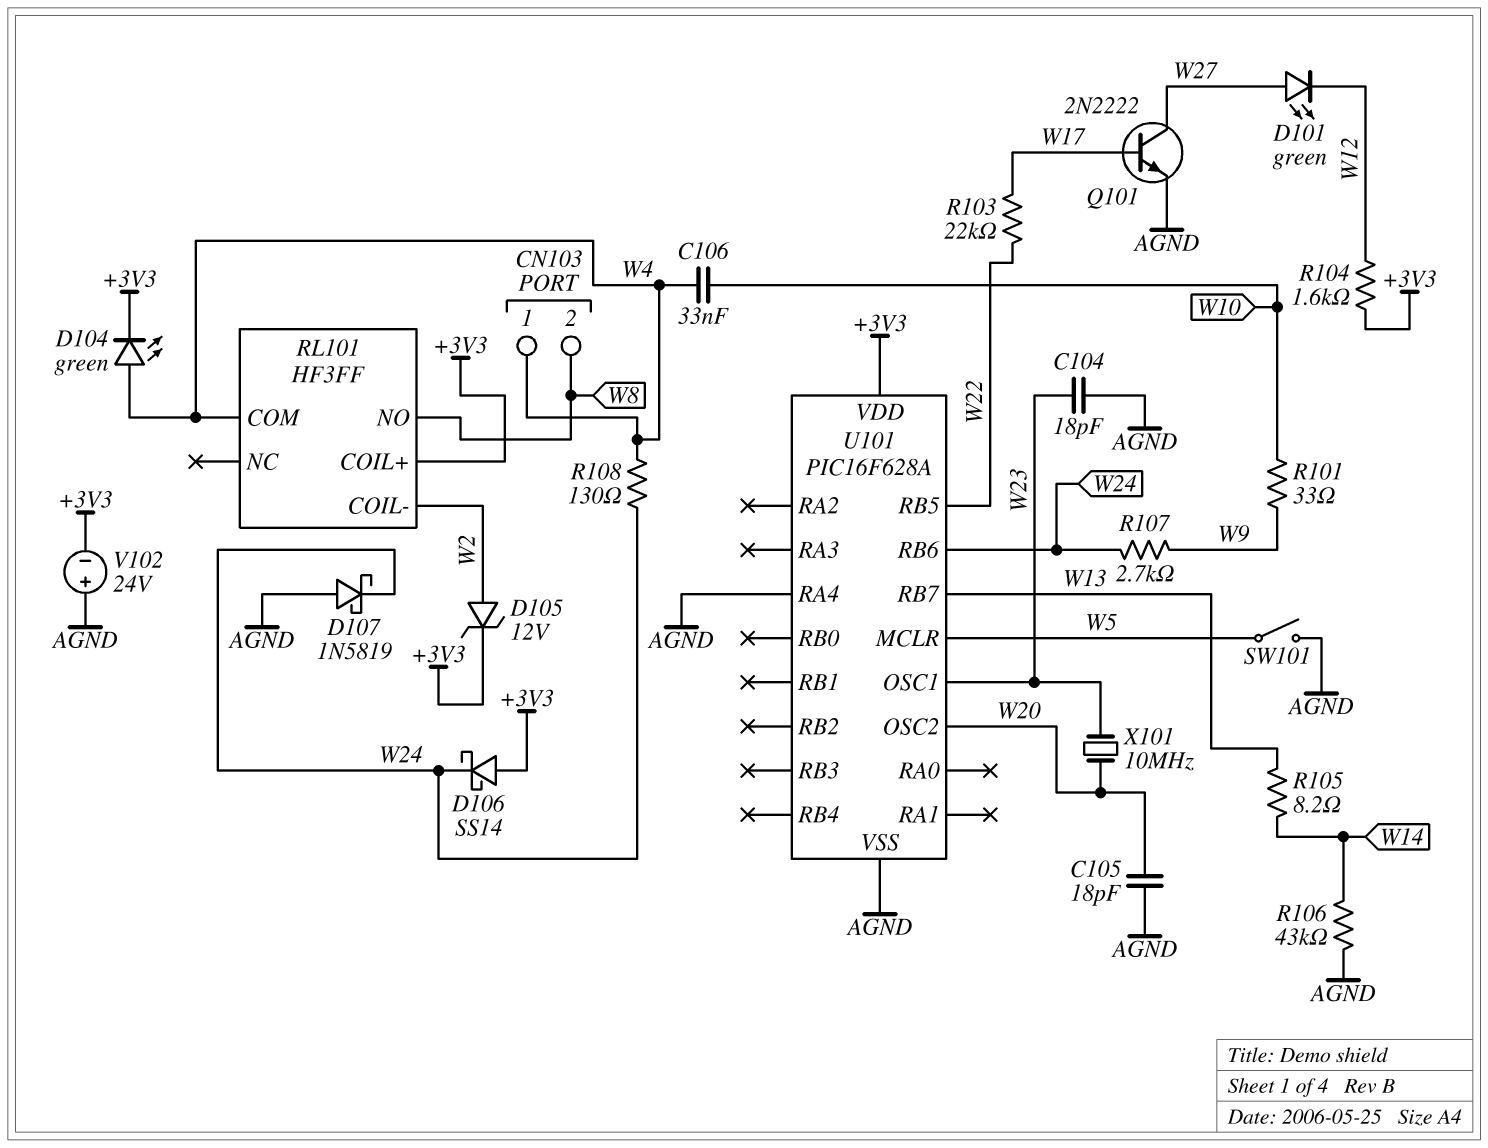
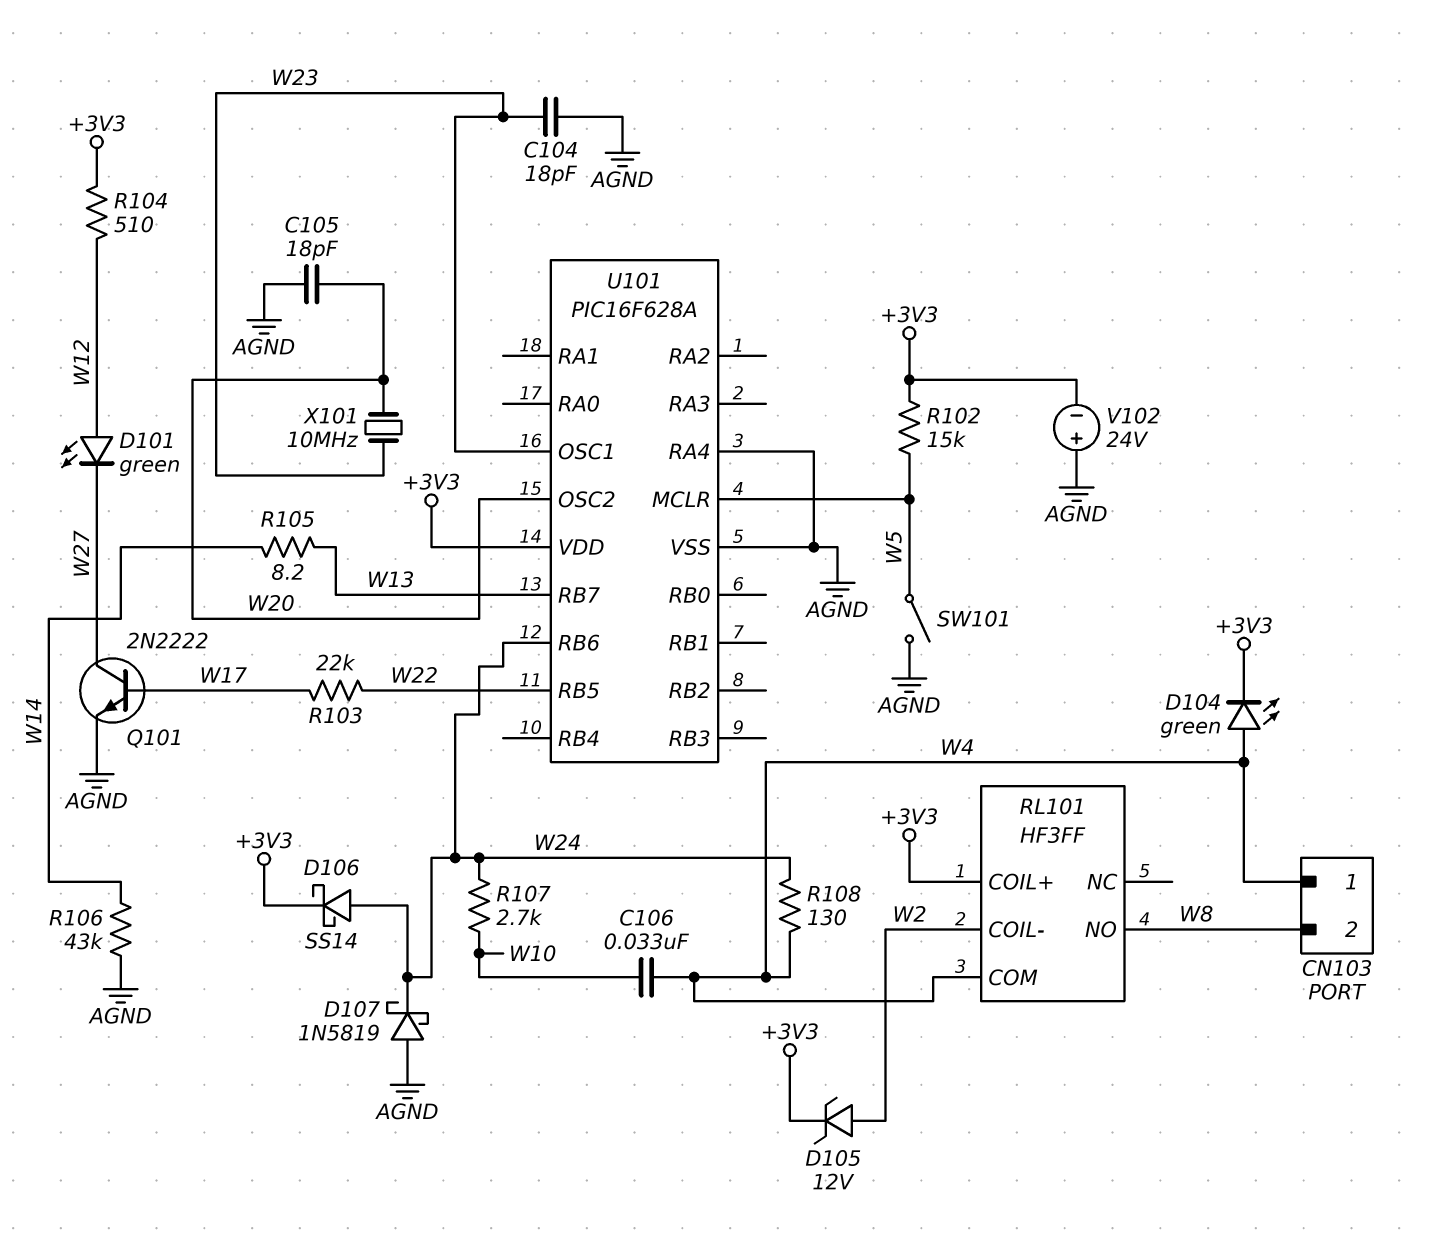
D101: LED green (A W27, K W12) -> LED green (A W12, K W27)
D106: schottky SS14 (A +3V3, K W24) -> schottky SS14 (A W24, K +3V3)
R101: 33 (W9, W10) -> none
R102: none -> 15k (+3V3, W5)
R104: 1.6k (+3V3, W12) -> 510 (+3V3, W12)
R107: 2.7k (W9, W24) -> 2.7k (W10, W24)

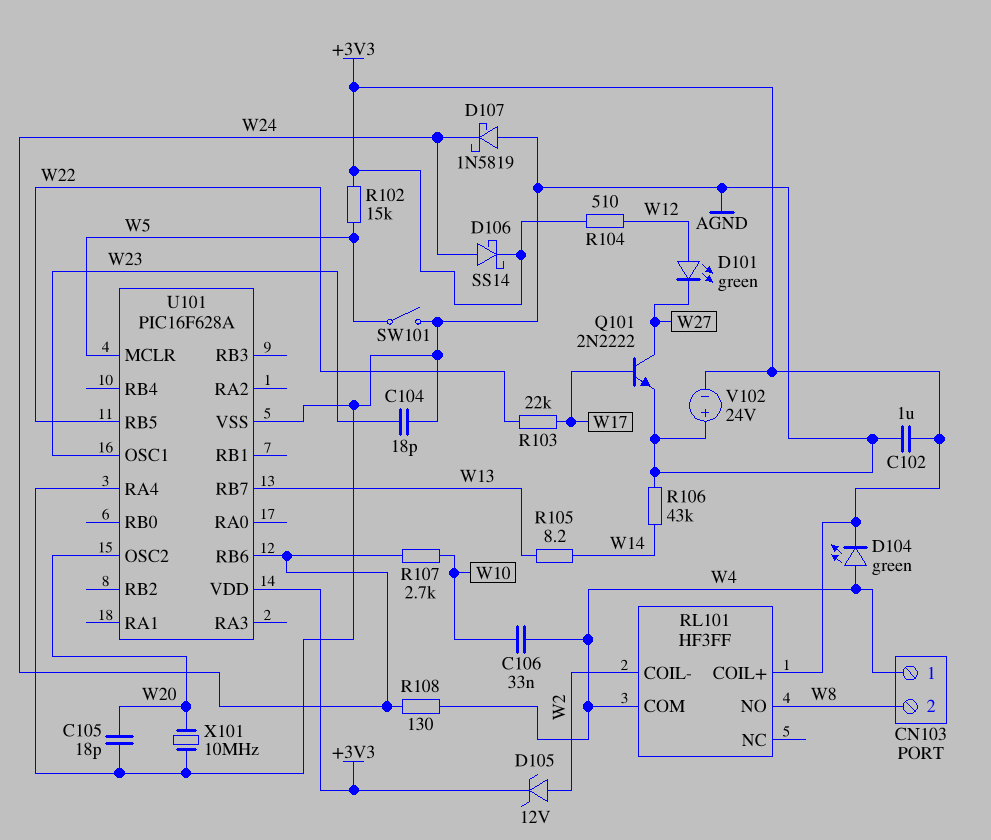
C102: none -> 1uF (+3V3, AGND)
X101: 10MHz (W20, W23) -> 10MHz (AGND, W20)

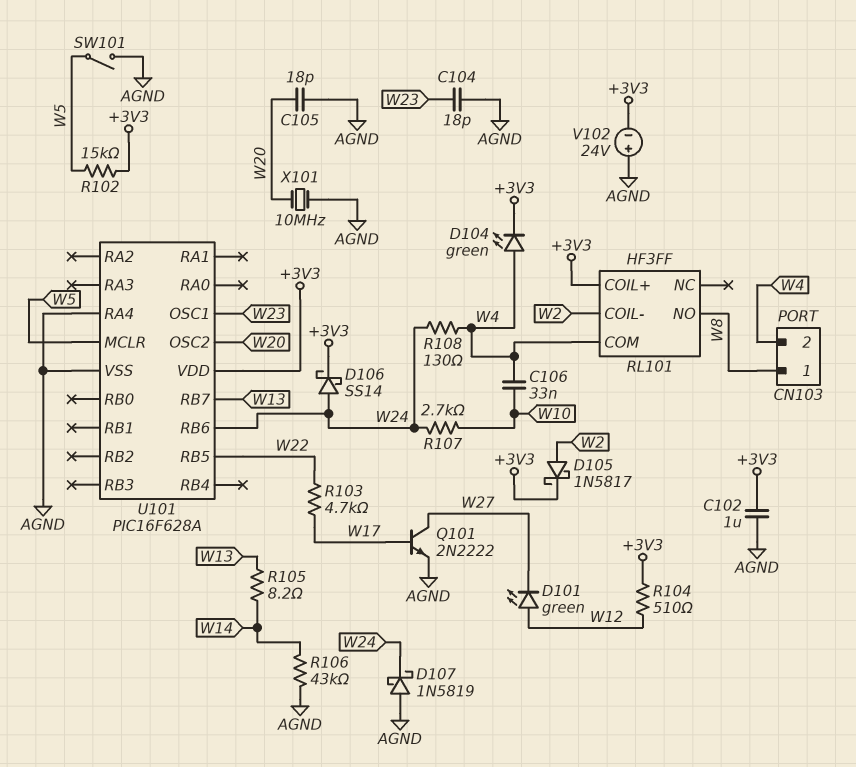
CN103 pin 1: W4 -> W8
CN103 pin 2: W8 -> W4
D105: zener 12V (A W2, K +3V3) -> schottky 1N5817 (A W2, K +3V3)
R103: 22k (W17, W22) -> 4.7k (W17, W22)

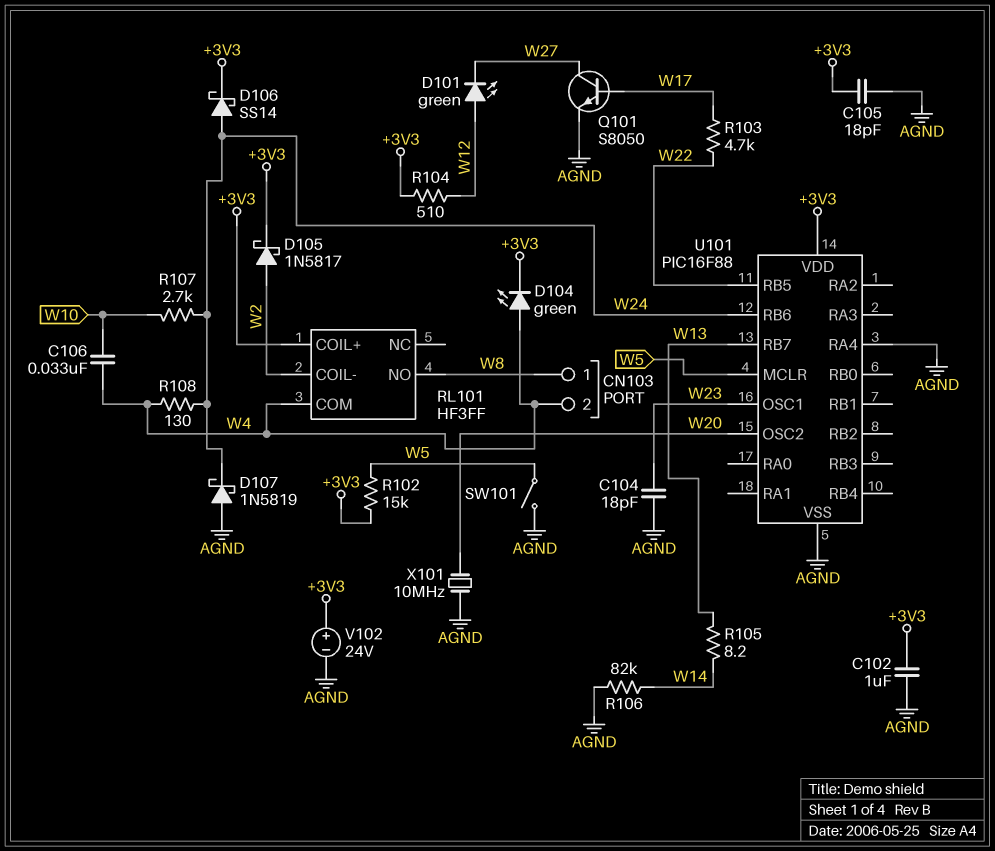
C105: 18pF (AGND, W20) -> 18pF (+3V3, AGND)
Q101: NPN 2N2222 (B W17, C W27, E AGND) -> NPN S8050 (B W17, C W27, E AGND)
R106: 43k (AGND, W14) -> 82k (AGND, W14)
U101: PIC16F628A -> PIC16F88
V102: 24V (plus AGND, minus +3V3) -> 24V (plus +3V3, minus AGND)

